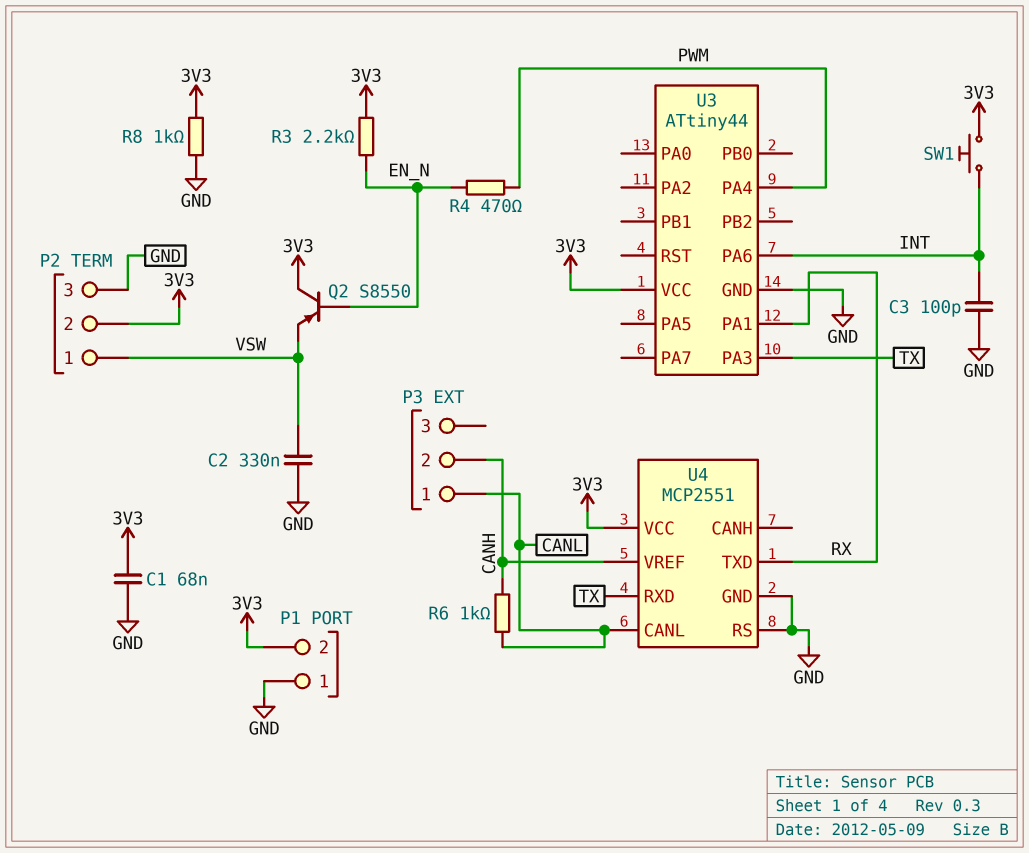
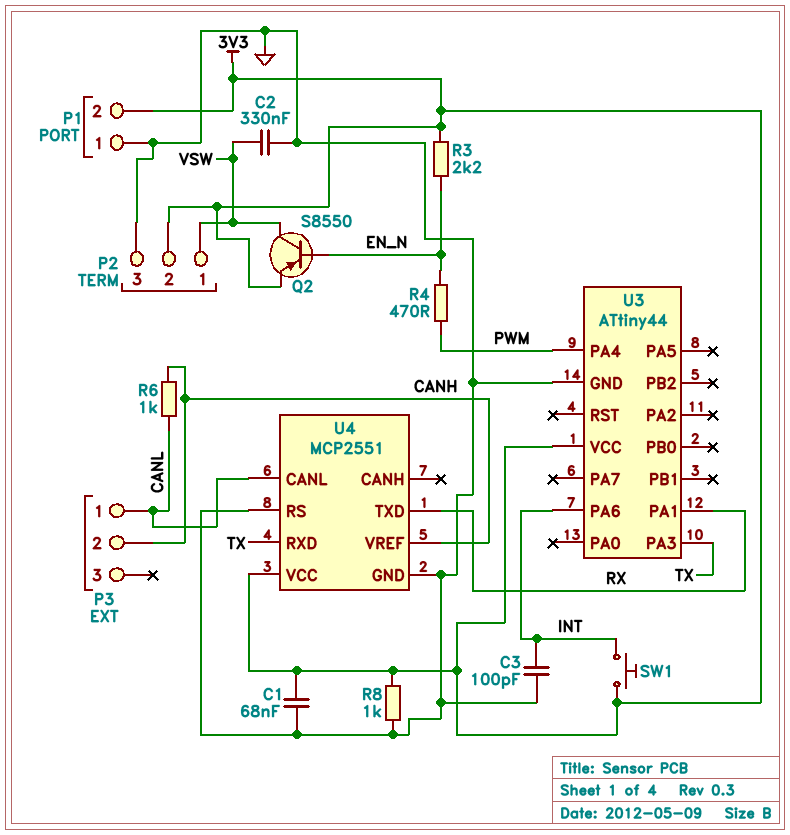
Q2: PNP S8550 (B EN_N, C 3V3, E VSW) -> PNP S8550 (B EN_N, C VSW, E 3V3)

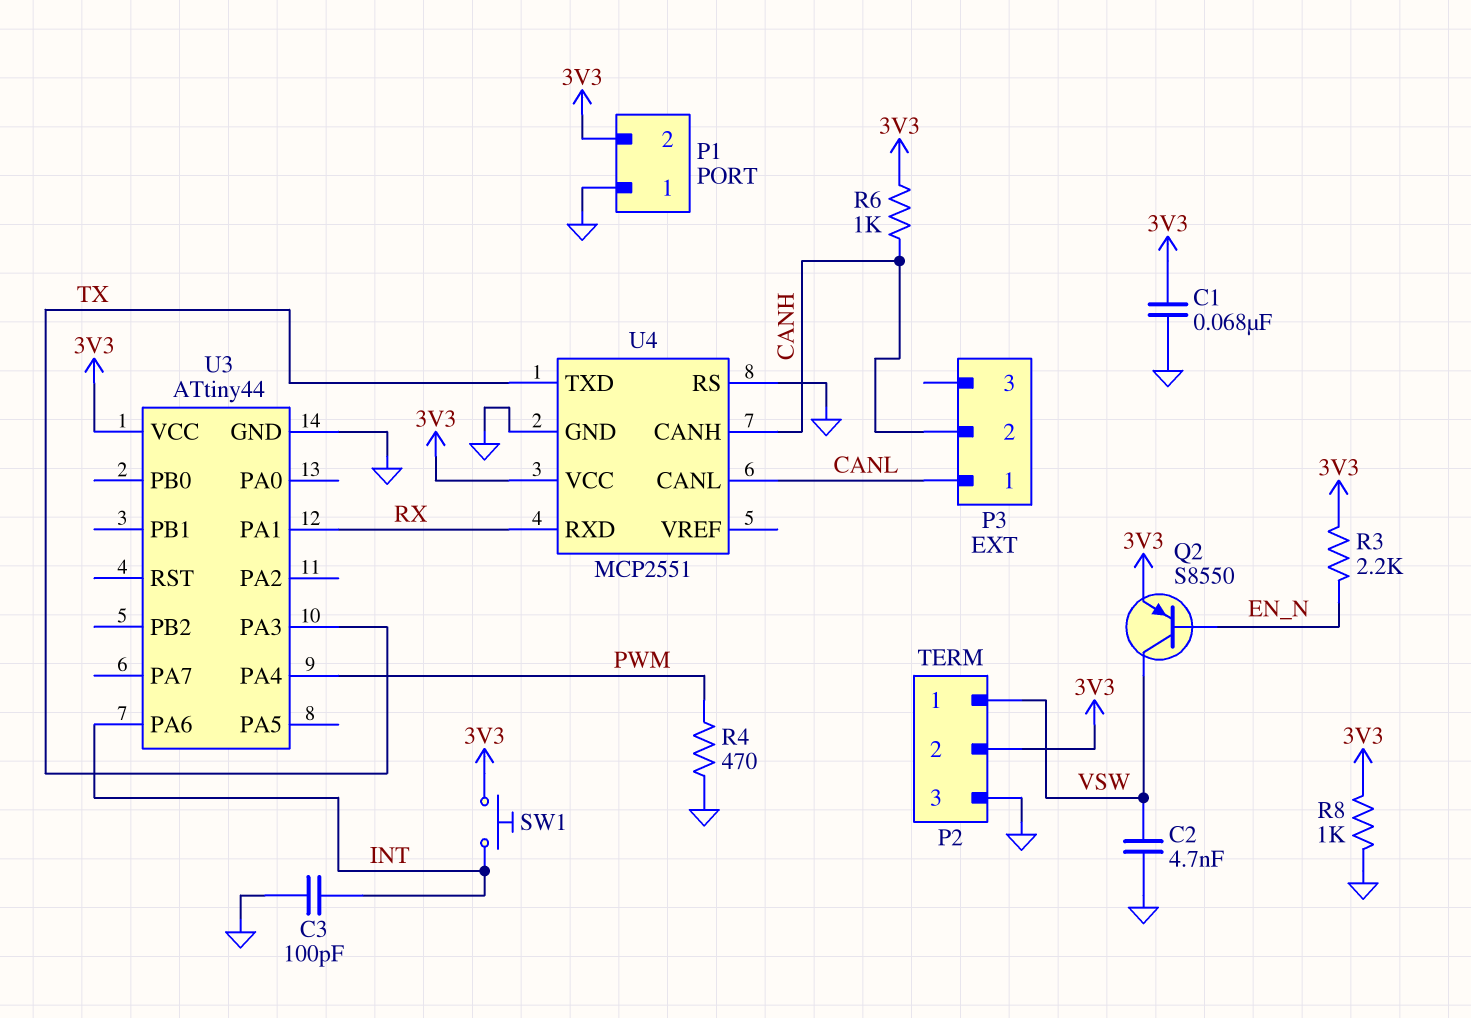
C2: 330nF (GND, VSW) -> 4.7nF (GND, VSW)
R4: 470 (EN_N, PWM) -> 470 (GND, PWM)
R6: 1k (CANH, CANL) -> 1k (3V3, CANH)
U4 pin CANH: none -> CANH
U4 pin RXD: TX -> RX
U4 pin TXD: RX -> TX
U4 pin VREF: CANH -> none

